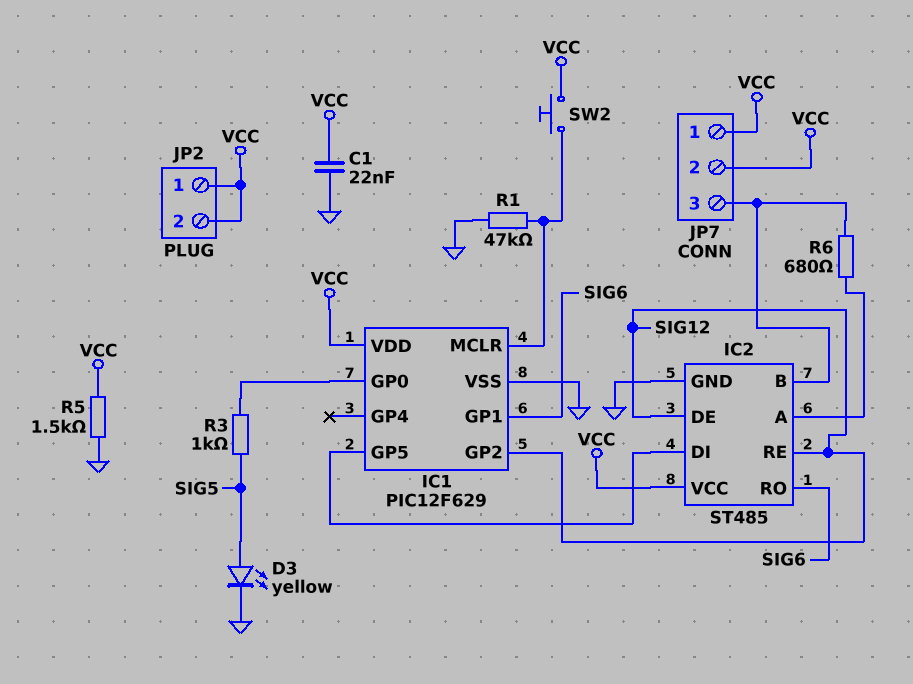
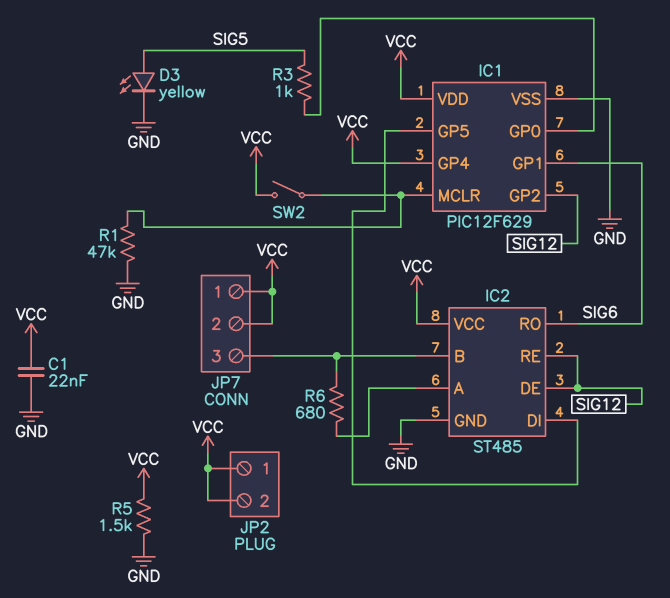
IC1 pin GP4: none -> VCC
SW2: button (IC1/MCLR, VCC) -> switch (IC1/MCLR, VCC)

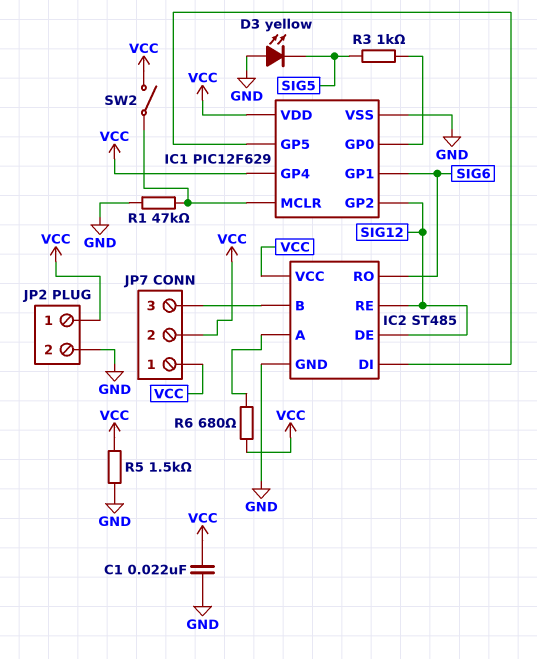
D3: LED yellow (A SIG5, K GND) -> LED yellow (A GND, K SIG5)
JP2 pin 2: VCC -> GND
R6: 680 (IC2/A, IC2/B) -> 680 (IC2/A, VCC)

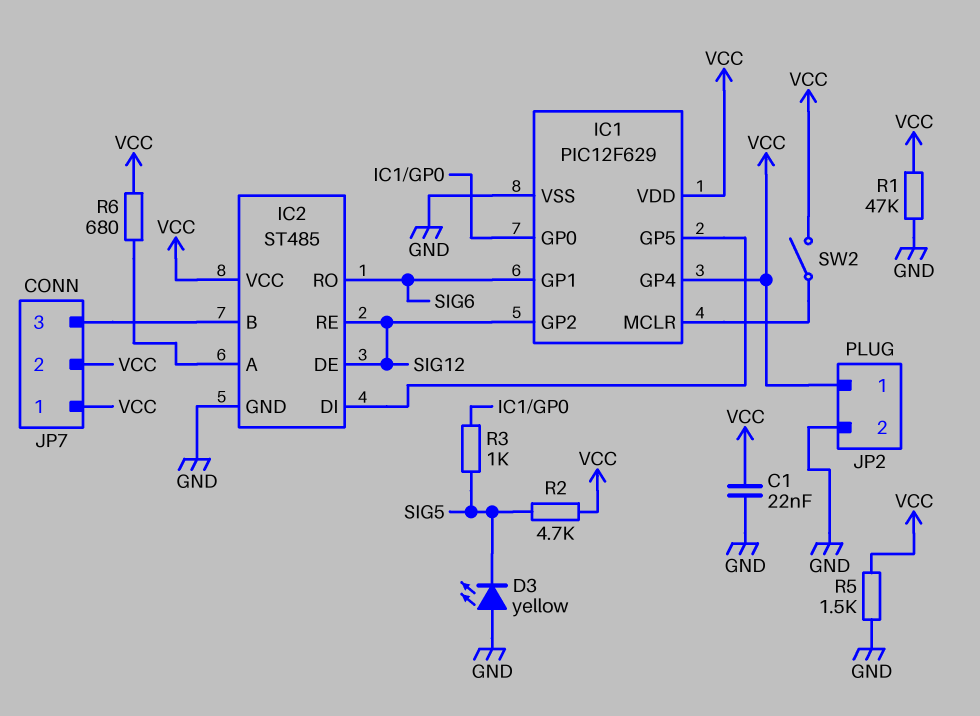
R1: 47k (GND, IC1/MCLR) -> 47k (GND, VCC)
R2: none -> 4.7k (SIG5, VCC)

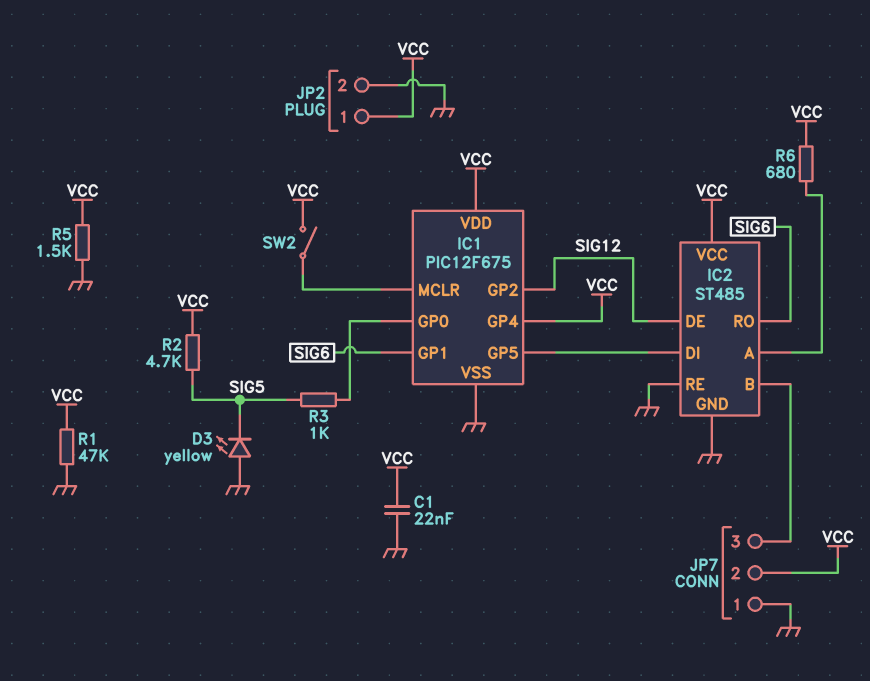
IC1: PIC12F629 -> PIC12F675
IC2 pin RE: SIG12 -> GND
JP7 pin 1: VCC -> GND

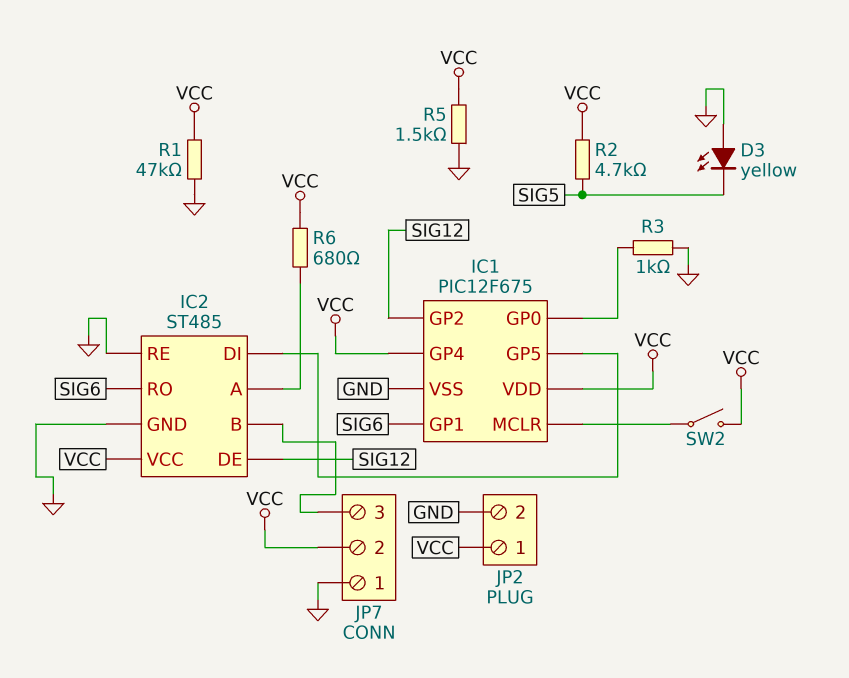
C1: 22nF (GND, VCC) -> none
R3: 1k (IC1/GP0, SIG5) -> 1k (GND, IC1/GP0)

